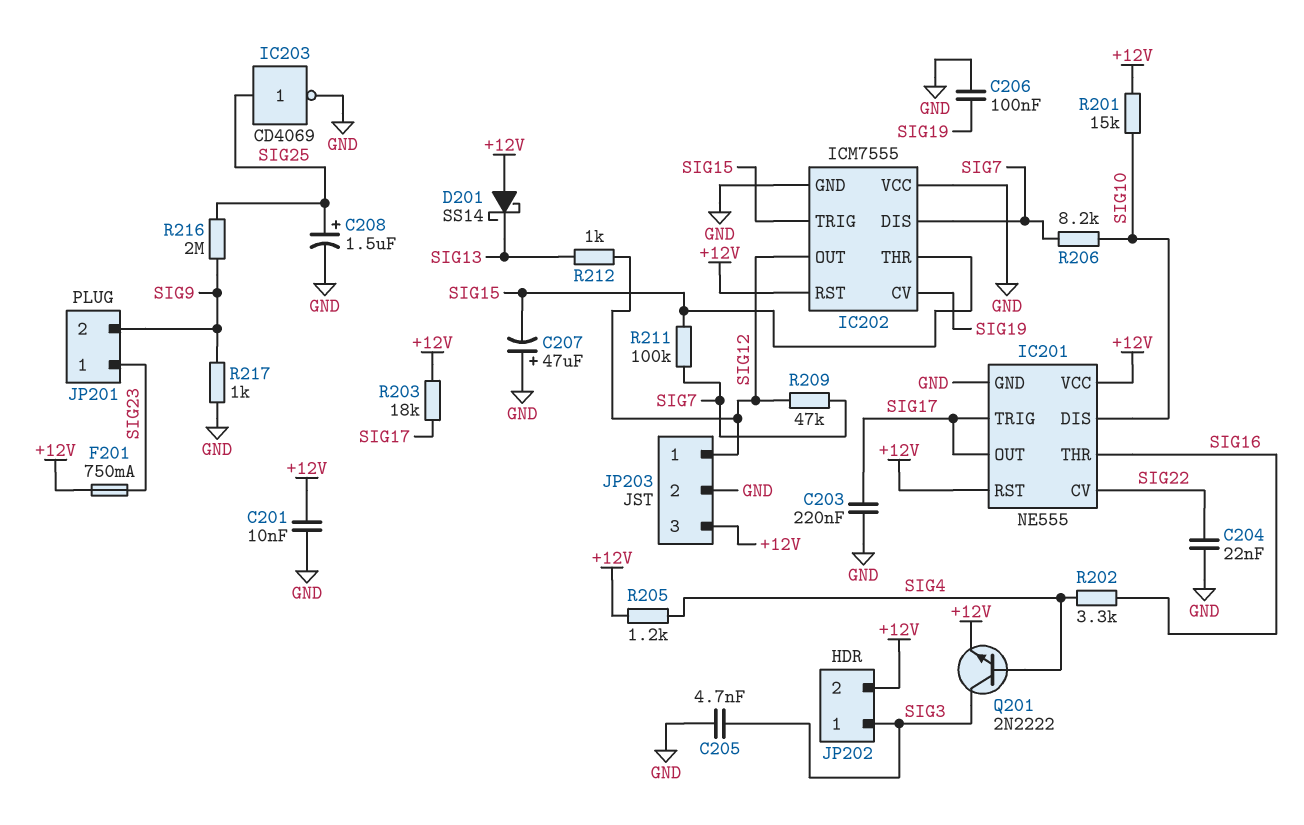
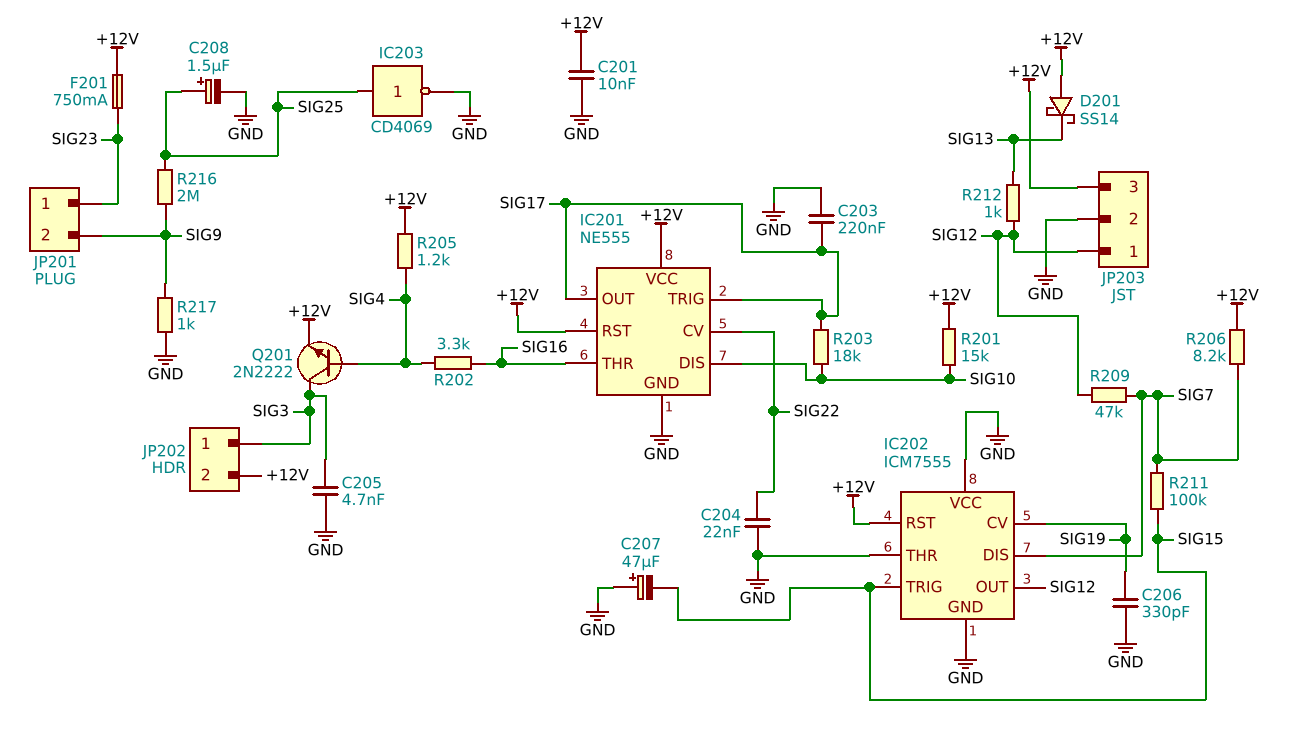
C206: 100nF (GND, SIG19) -> 330pF (GND, SIG19)
IC202 pin THR: SIG15 -> GND
R203: 18k (+12V, SIG17) -> 18k (SIG10, SIG17)
R206: 8.2k (SIG7, SIG10) -> 8.2k (+12V, SIG7)

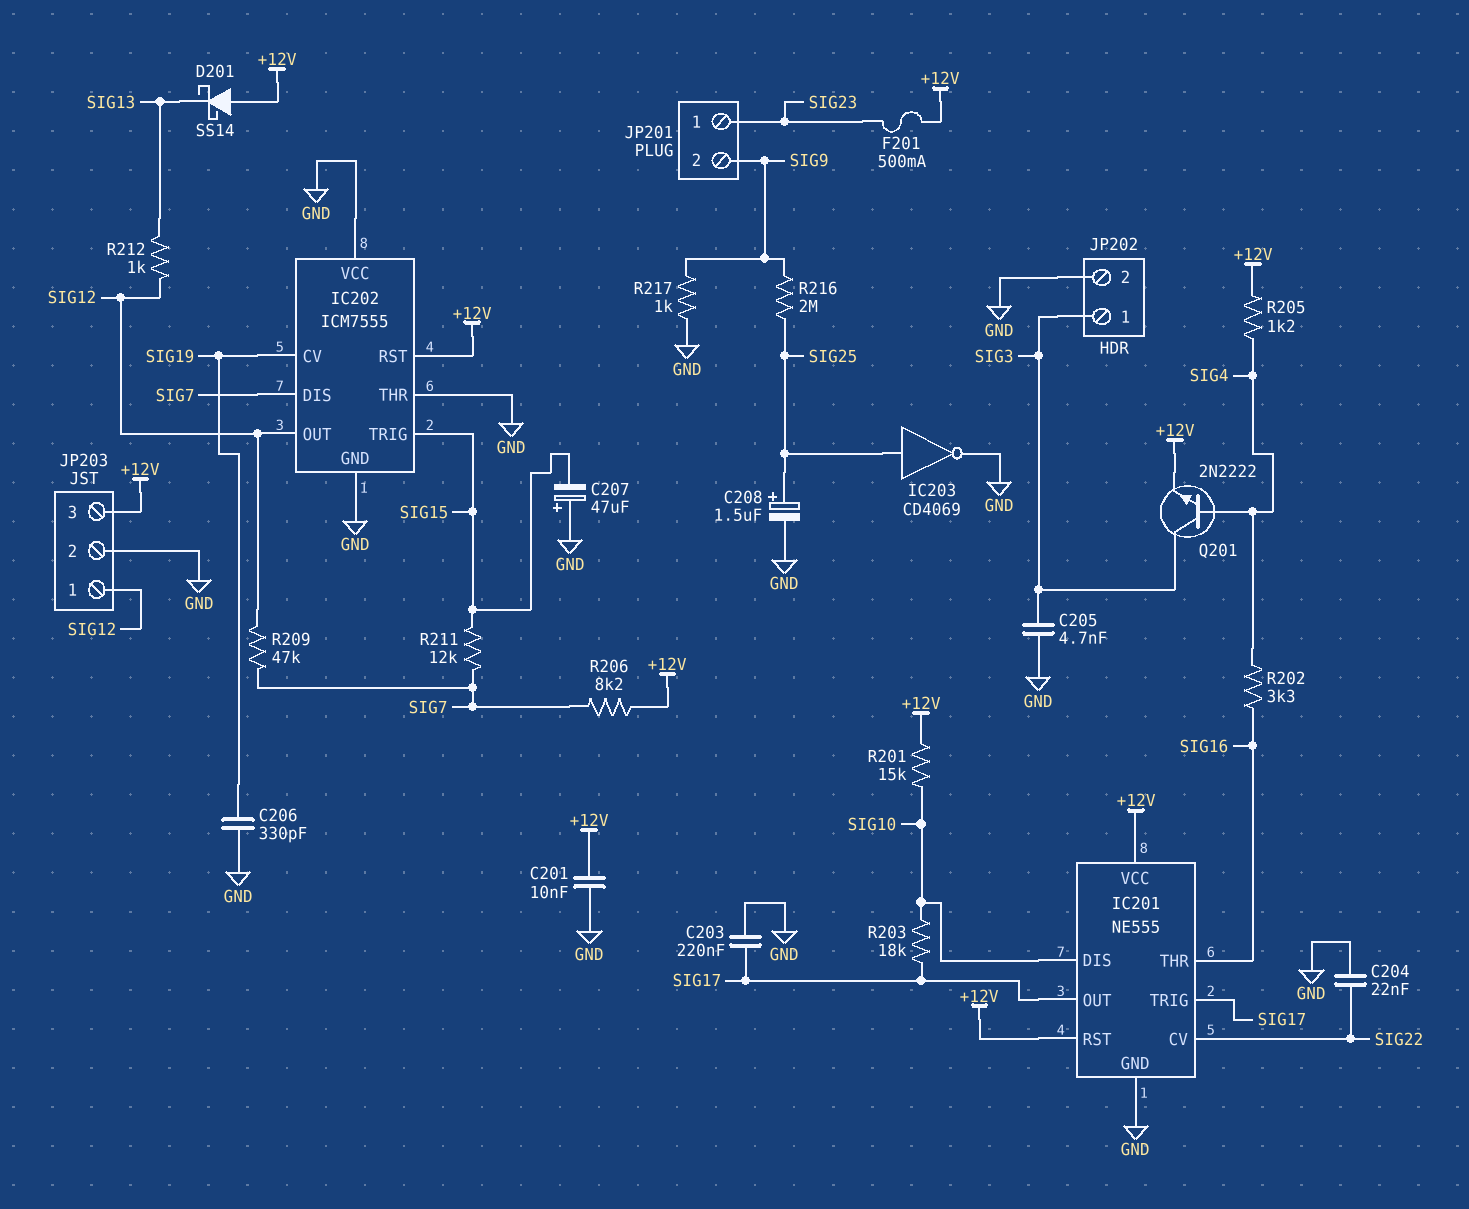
F201: 750mA (+12V, SIG23) -> 500mA (+12V, SIG23)
JP202 pin 2: +12V -> GND
R211: 100k (SIG7, SIG15) -> 12k (SIG7, SIG15)

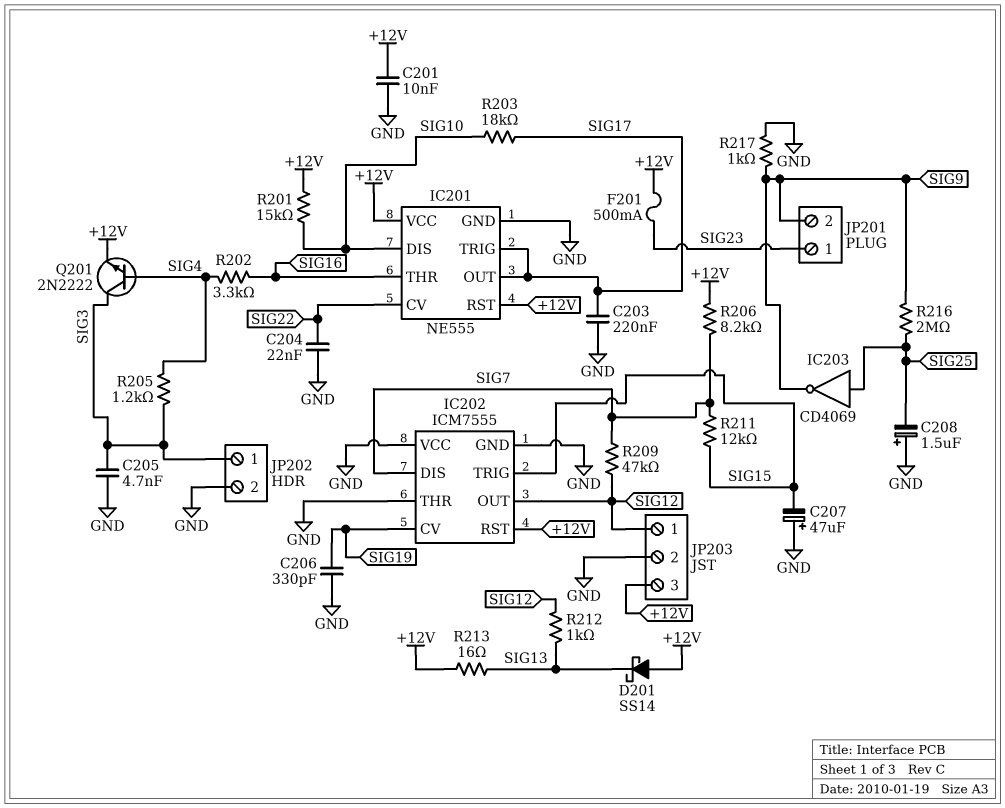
C208: 1.5uF (plus SIG25, minus GND) -> 1.5uF (plus GND, minus SIG25)
IC203: NOT CD4069 (in SIG25, out GND) -> NOT CD4069 (in SIG25, out SIG9)
R205: 1.2k (+12V, SIG4) -> 1.2k (SIG3, SIG4)
R213: none -> 16 (+12V, SIG13)

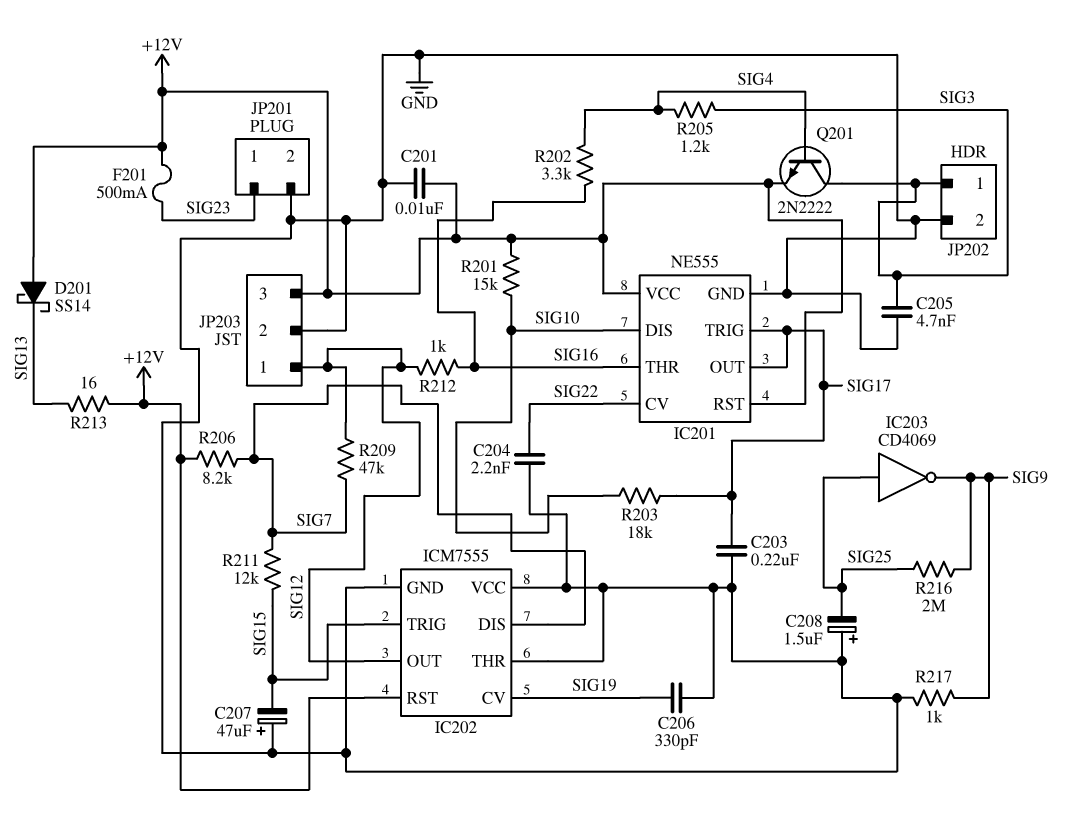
C204: 22nF (GND, SIG22) -> 2.2nF (GND, SIG22)
JP201 pin 2: SIG9 -> GND
R212: 1k (SIG12, SIG13) -> 1k (SIG12, SIG16)

